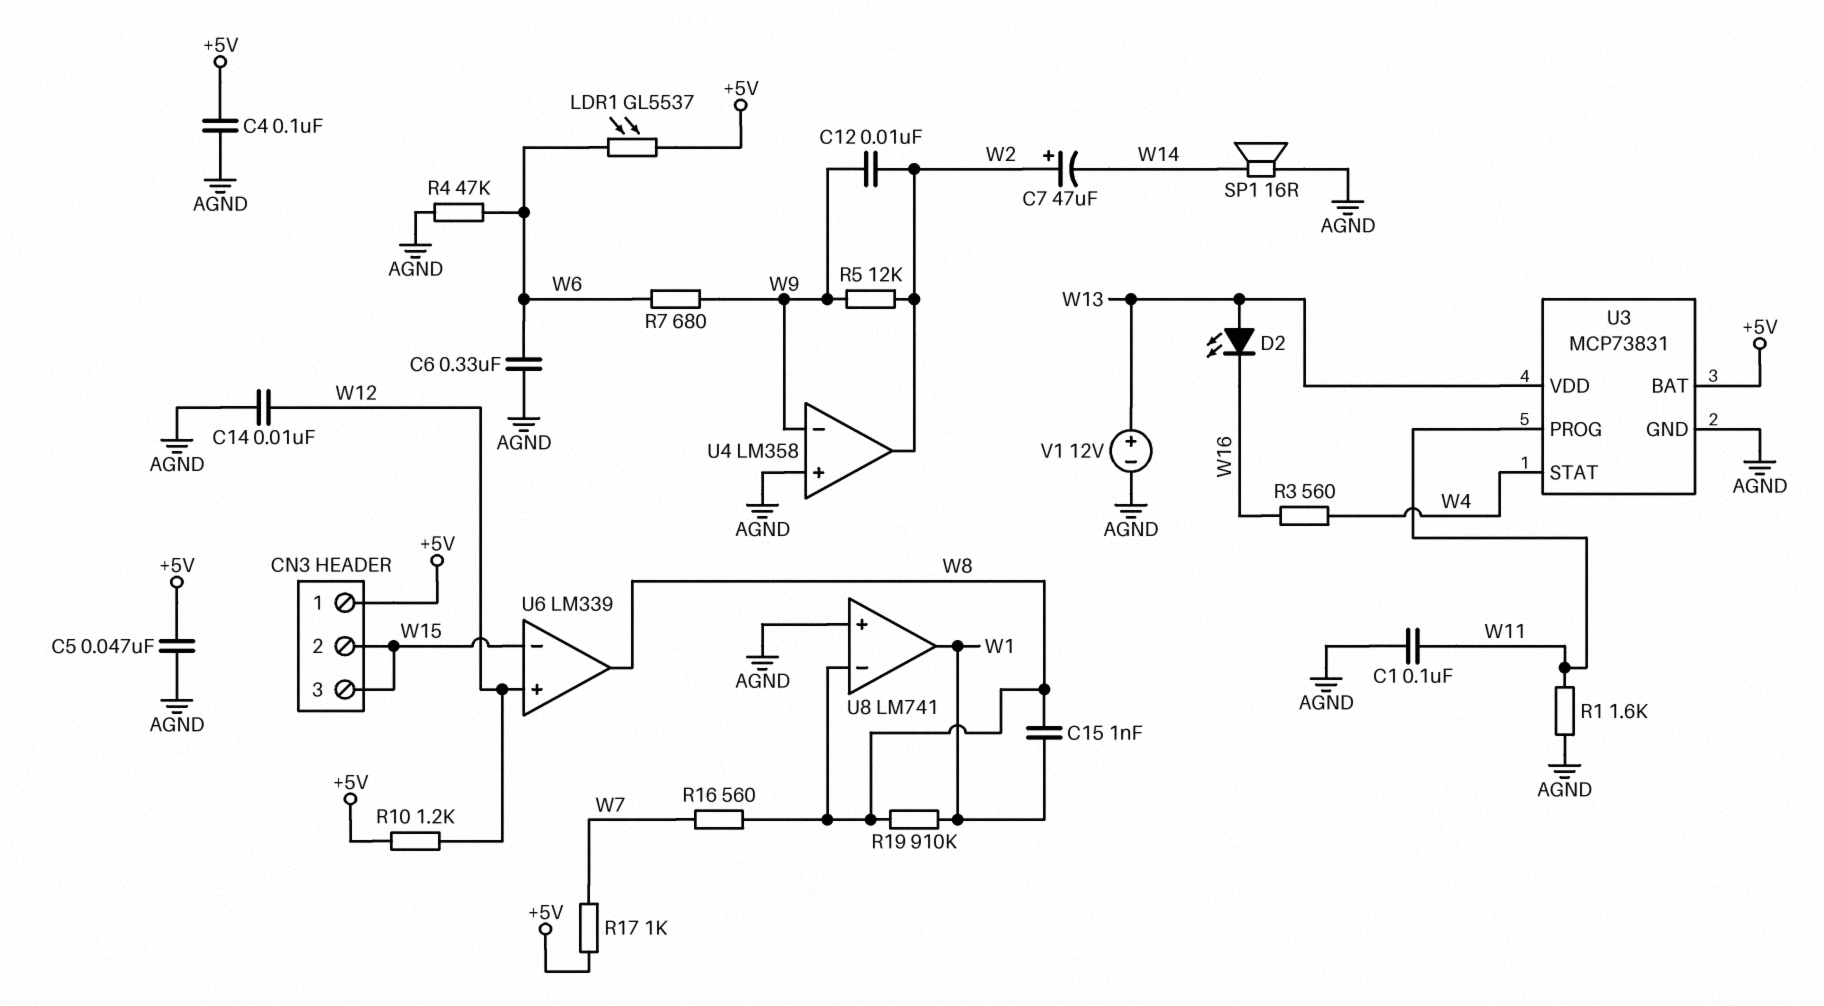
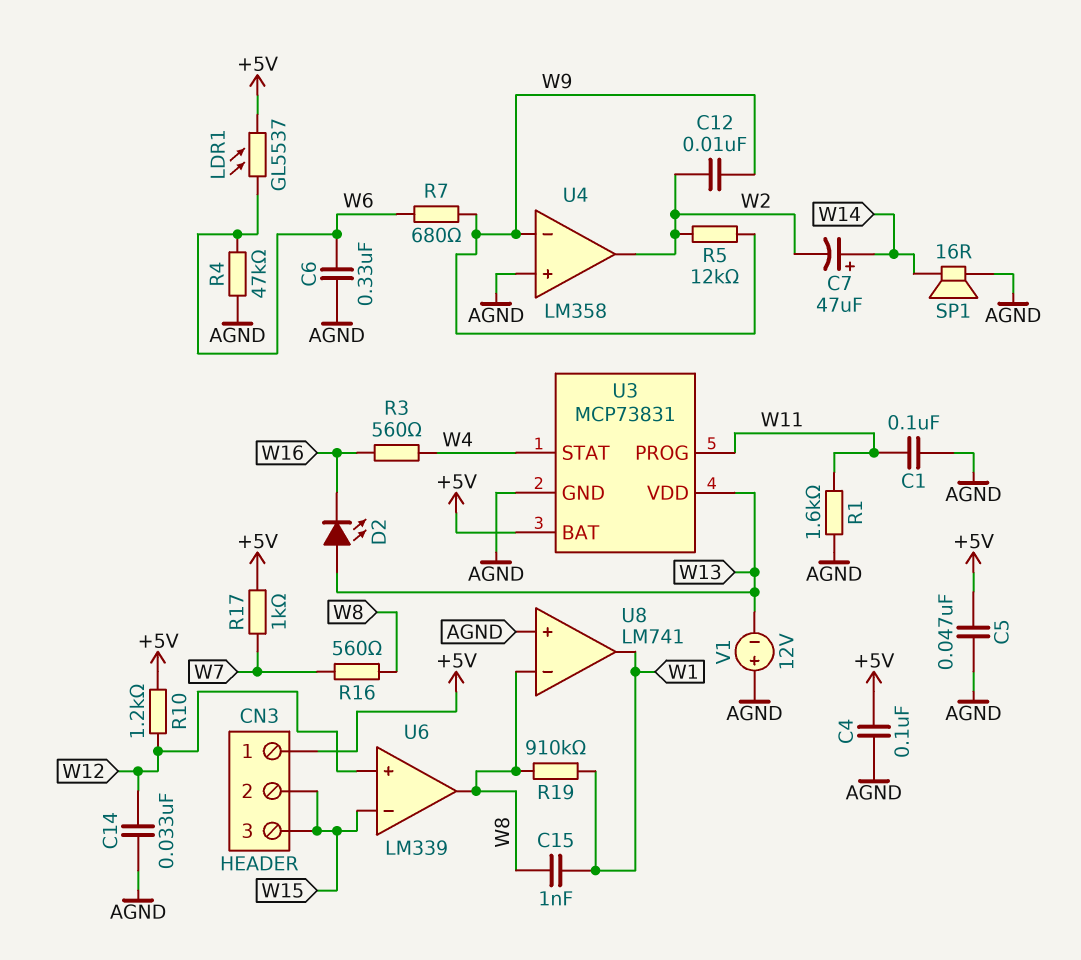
C7: 47uF (plus W2, minus W14) -> 47uF (plus W14, minus W2)
C14: 10nF (AGND, W12) -> 33nF (AGND, W12)
V1: 12V (plus W13, minus AGND) -> 12V (plus AGND, minus W13)

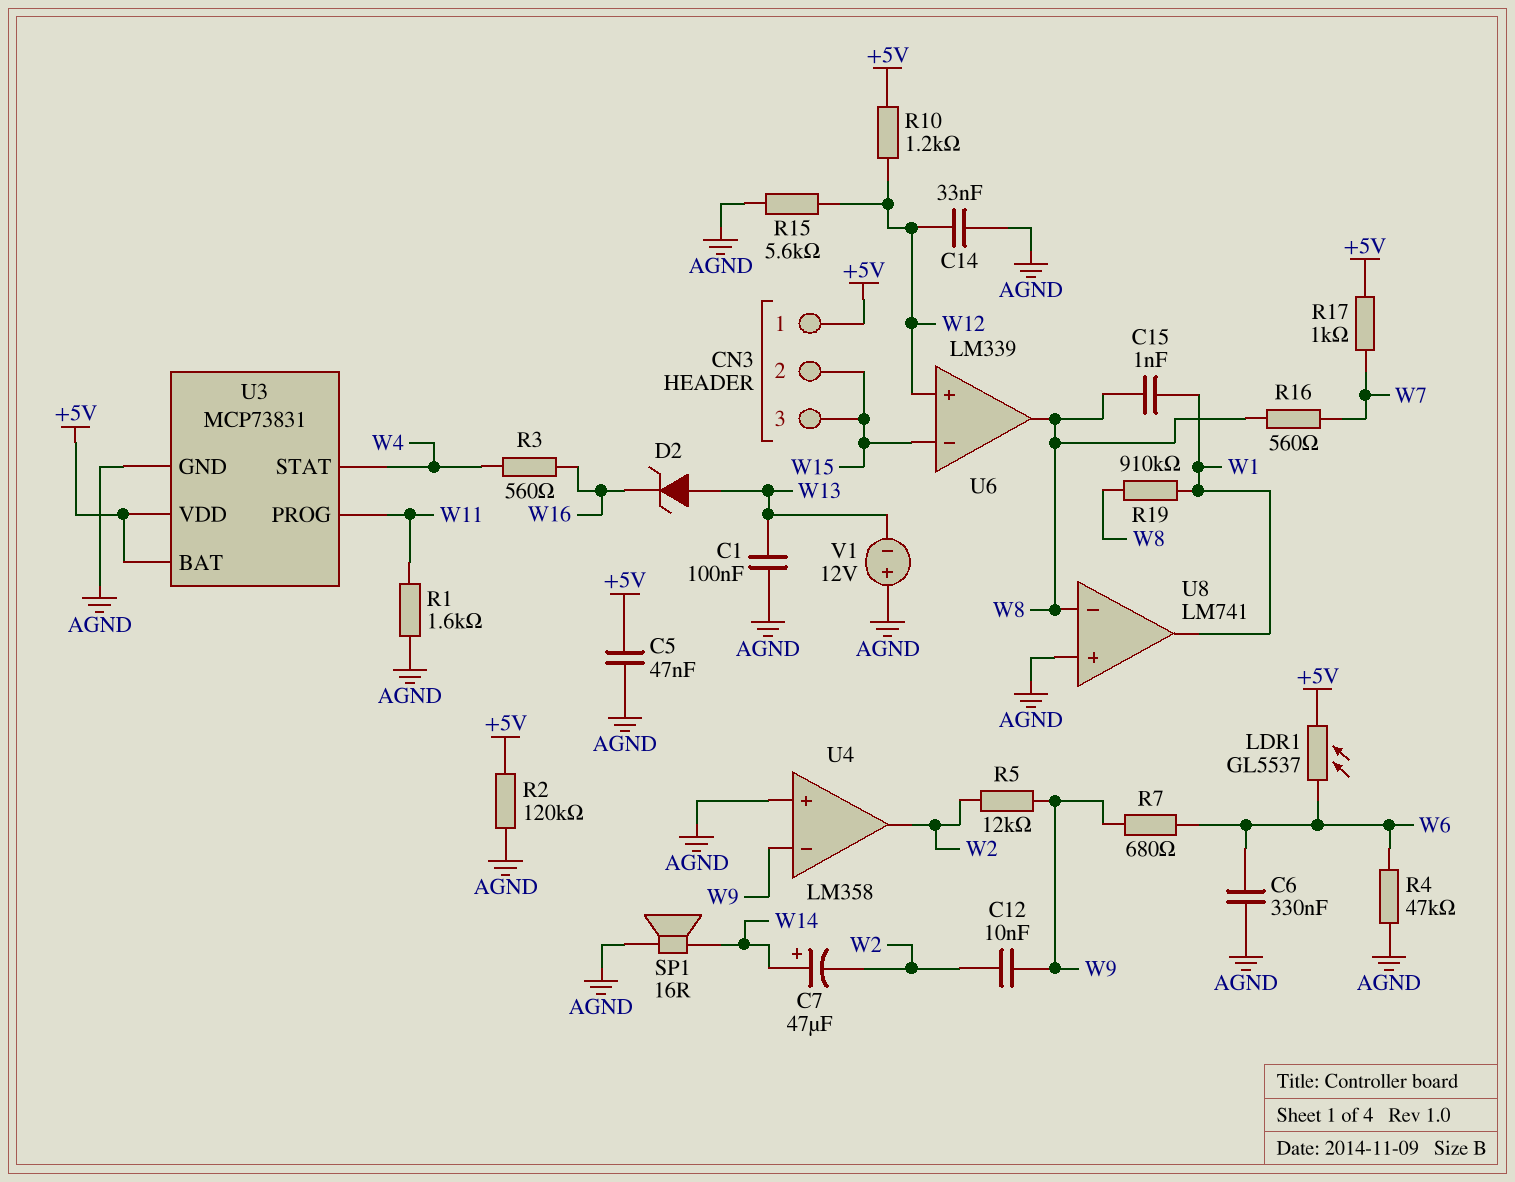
C1: 100nF (AGND, W11) -> 100nF (AGND, W13)
C4: 100nF (+5V, AGND) -> none
D2: LED (A W13, K W16) -> zener (A W13, K W16)
R2: none -> 120k (+5V, AGND)
R15: none -> 5.6k (AGND, W12)
U3 pin VDD: W13 -> +5V

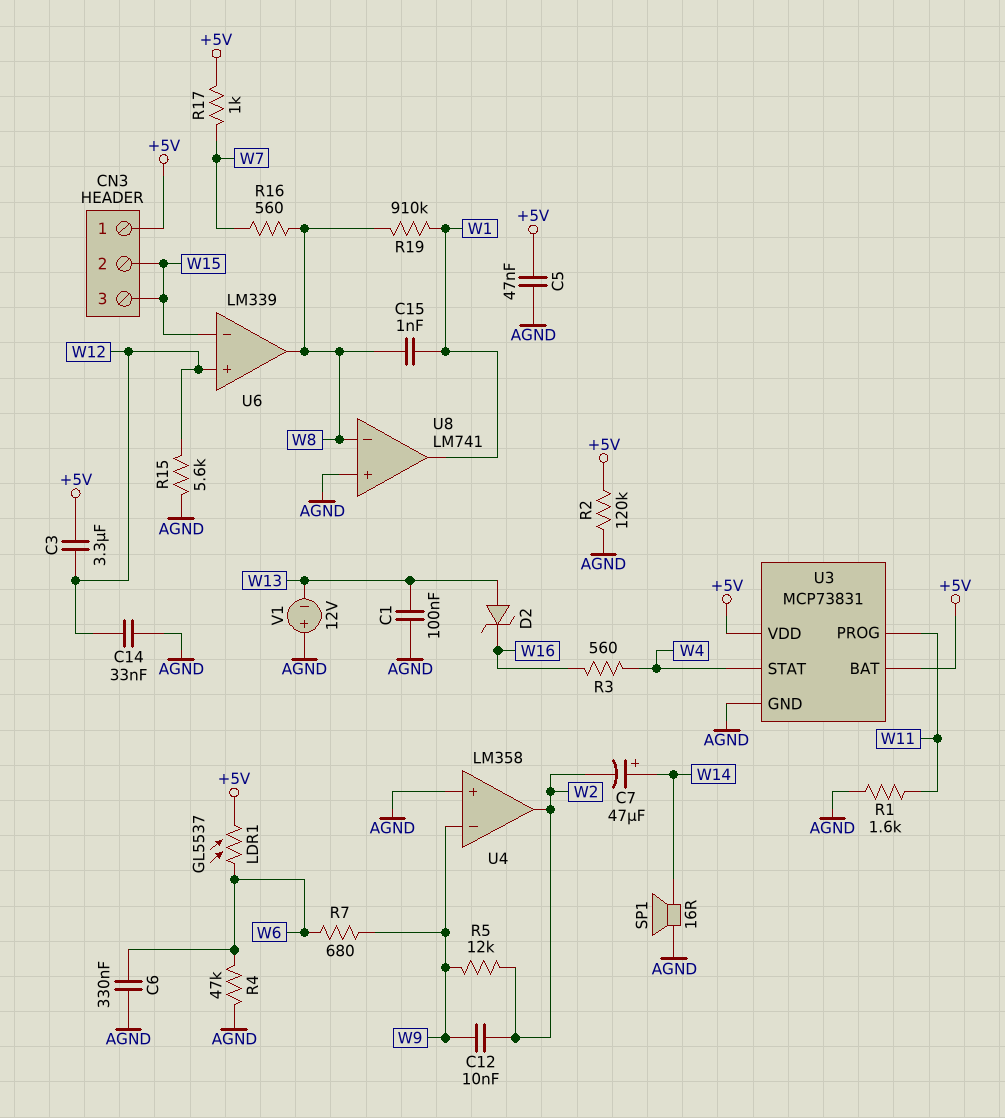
C3: none -> 3.3uF (+5V, W12)
R10: 1.2k (+5V, W12) -> none

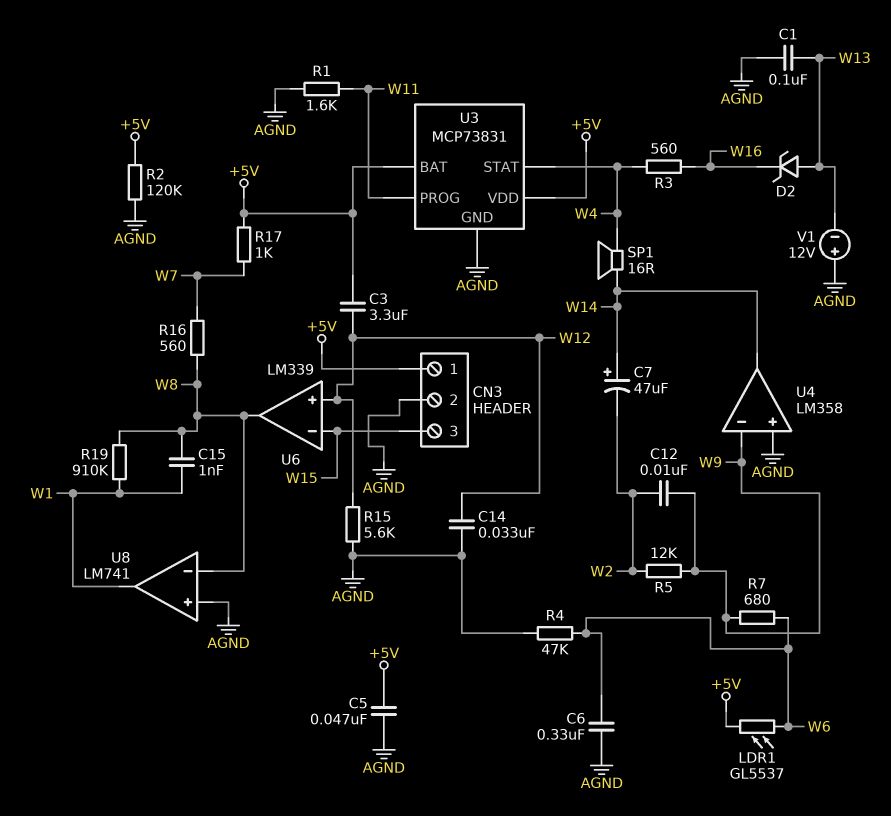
CN3 pin 2: W15 -> AGND
SP1: speaker 16R (AGND, W14) -> speaker 16R (W4, W14)
U4 pin out: W2 -> W14

